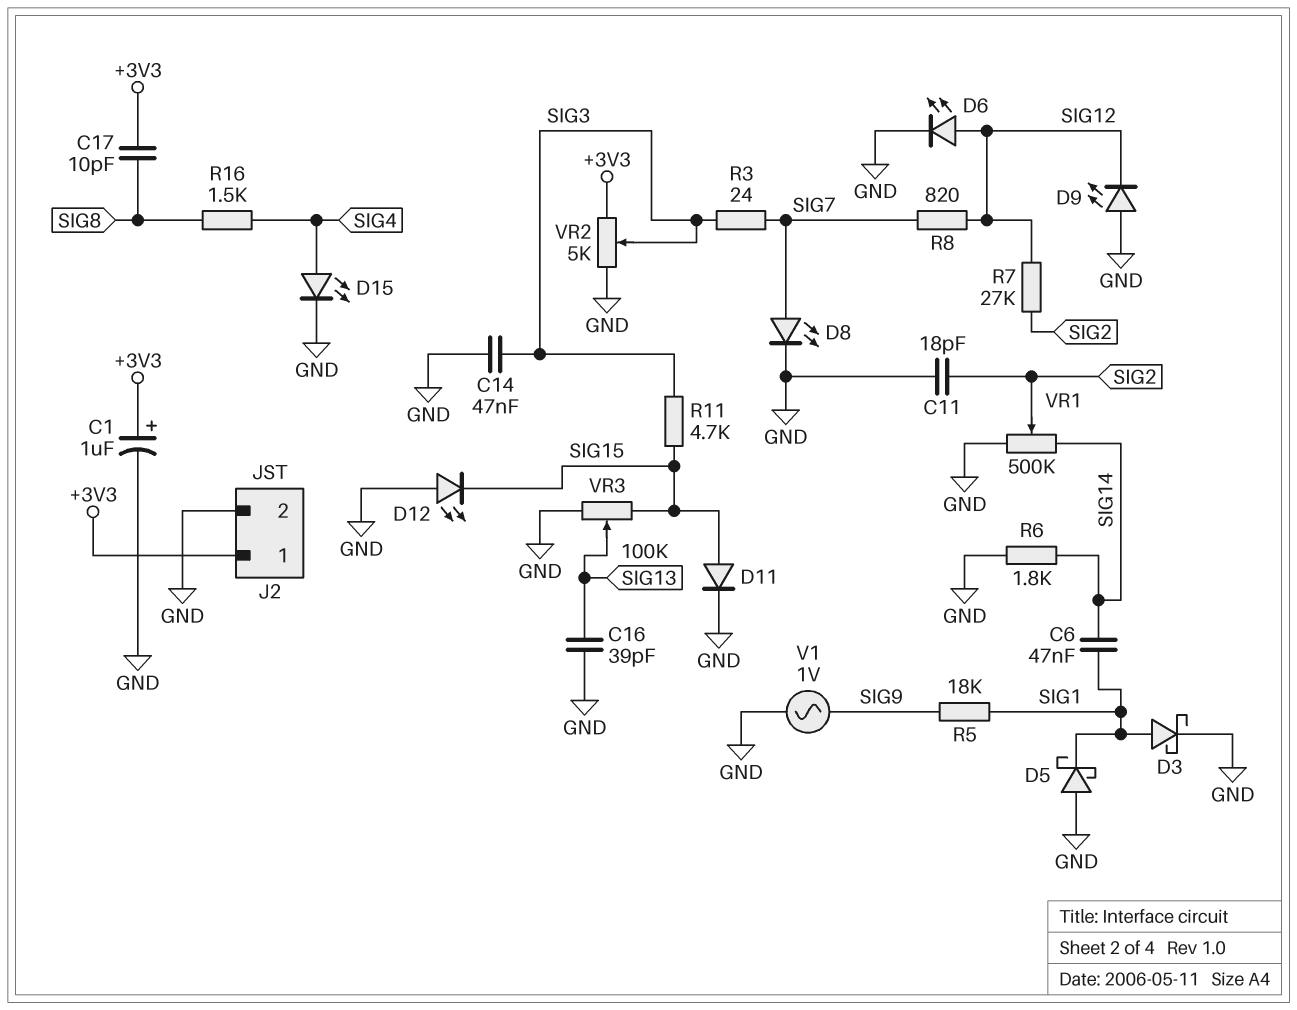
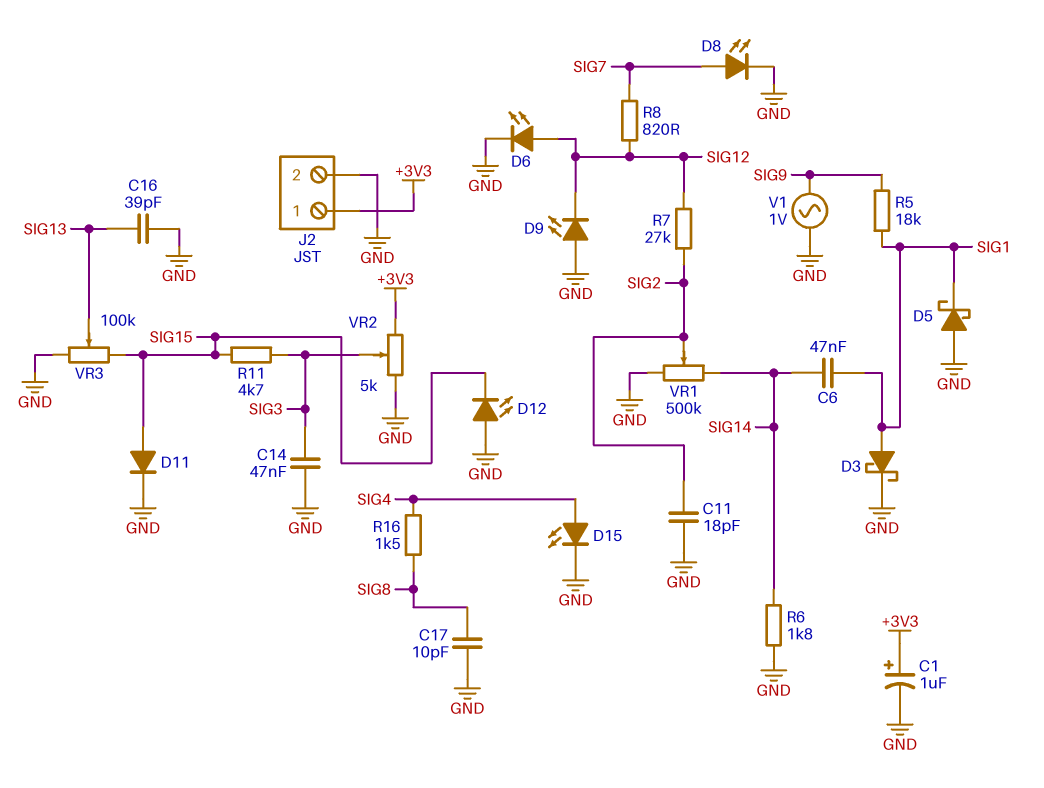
C17: 10pF (+3V3, SIG8) -> 10pF (GND, SIG8)
R3: 24 (SIG3, SIG7) -> none

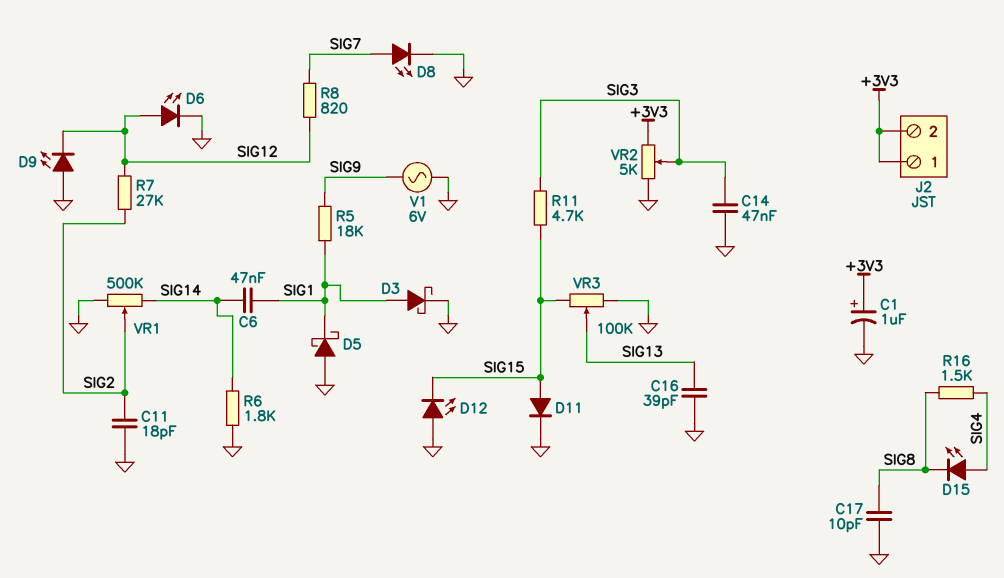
D15: LED (A SIG4, K GND) -> LED (A SIG4, K SIG8)
J2 pin 2: GND -> +3V3
V1: AC 1V (GND, SIG9) -> AC 6V (GND, SIG9)

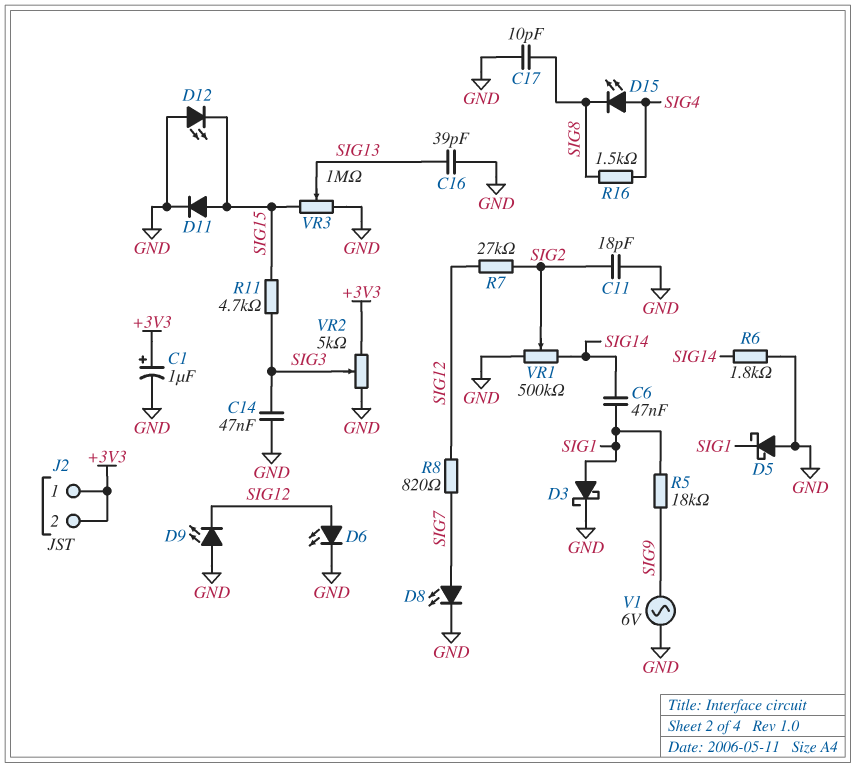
VR3: 100k (GND, SIG15, wiper SIG13) -> 1M (GND, SIG15, wiper SIG13)

